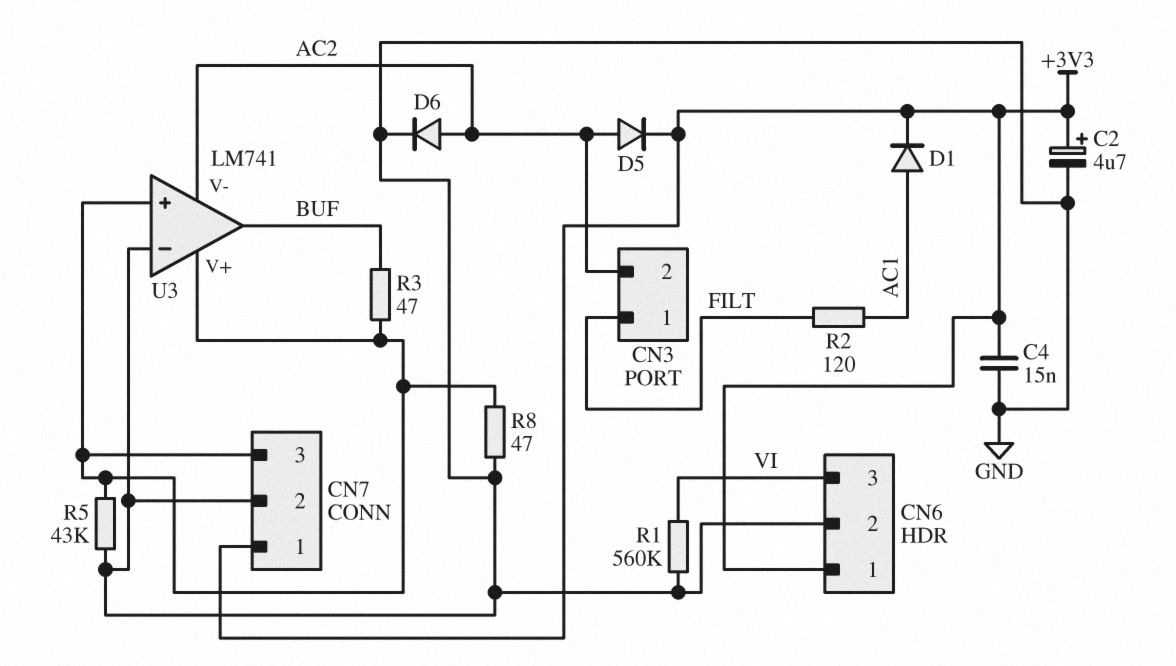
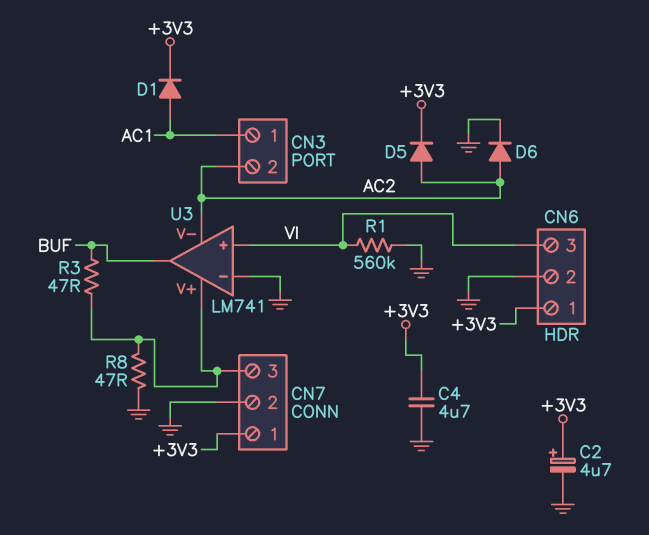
C4: 15nF (+3V3, GND) -> 4.7uF (+3V3, GND)
CN3 pin 1: FILT -> AC1
R2: 120 (AC1, FILT) -> none
R5: 43k (CN7/3, GND) -> none
U3 pin in+: CN7/3 -> VI

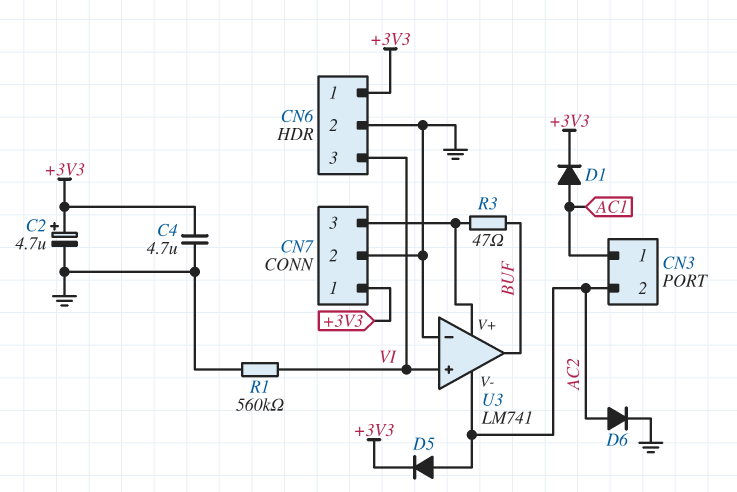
R8: 47 (CN7/3, GND) -> none

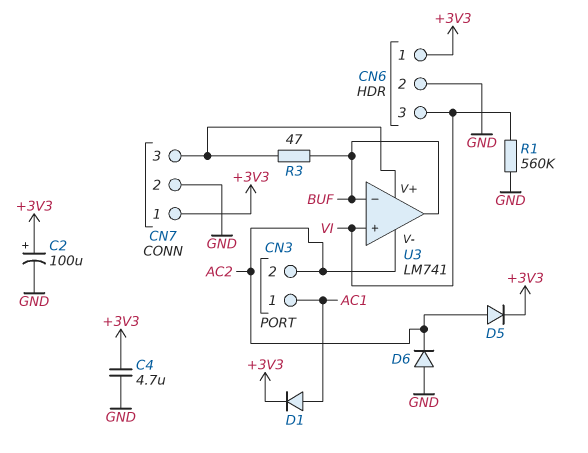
C2: 4.7uF (plus +3V3, minus GND) -> 100uF (plus +3V3, minus GND)
D6: diode (A AC2, K GND) -> diode (A GND, K AC2)
U3 pin in-: GND -> BUF

